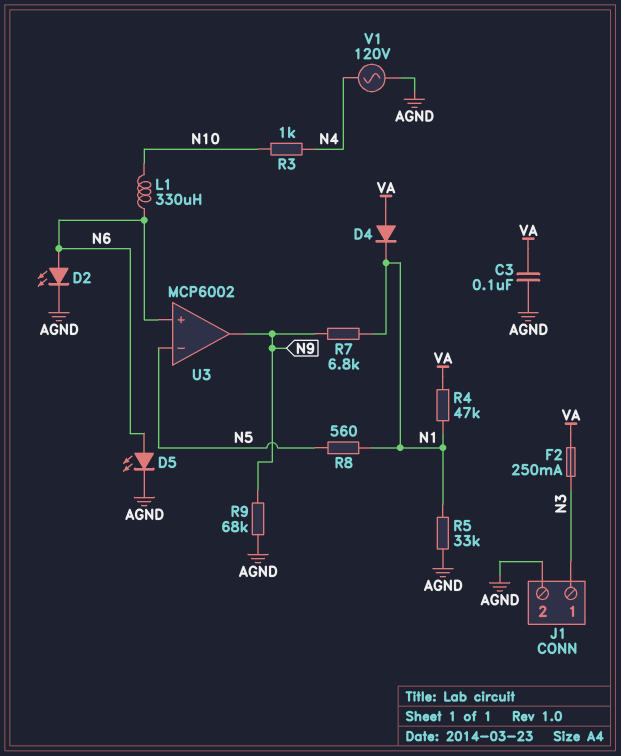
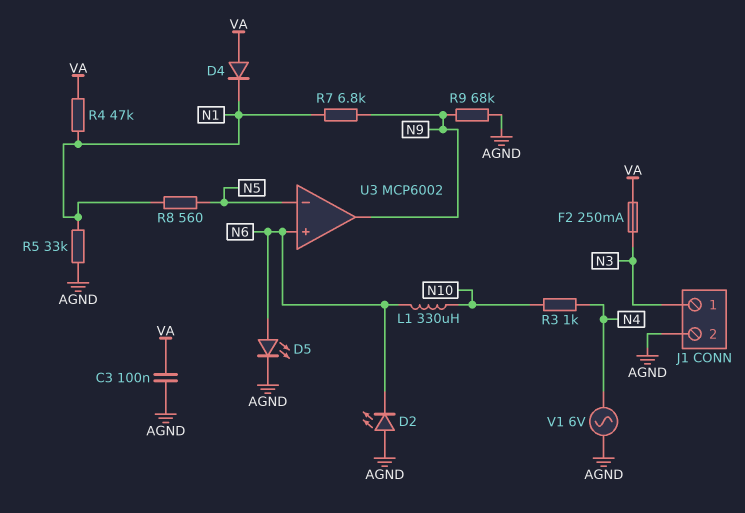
D2: LED (A N6, K AGND) -> LED (A AGND, K N6)
V1: AC 120V (AGND, N4) -> AC 6V (AGND, N4)

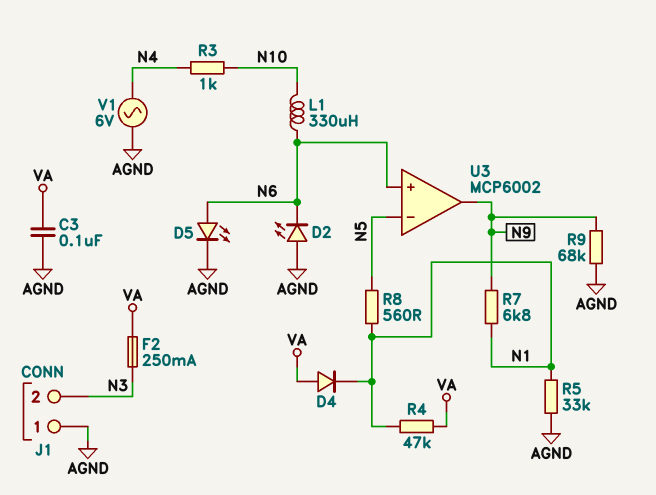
J1 pin 1: N3 -> AGND
J1 pin 2: AGND -> N3

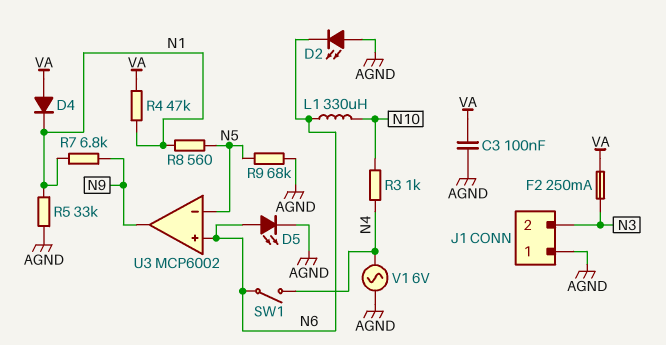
R9: 68k (AGND, N9) -> 68k (AGND, N5)
SW1: none -> switch (N4, N6)

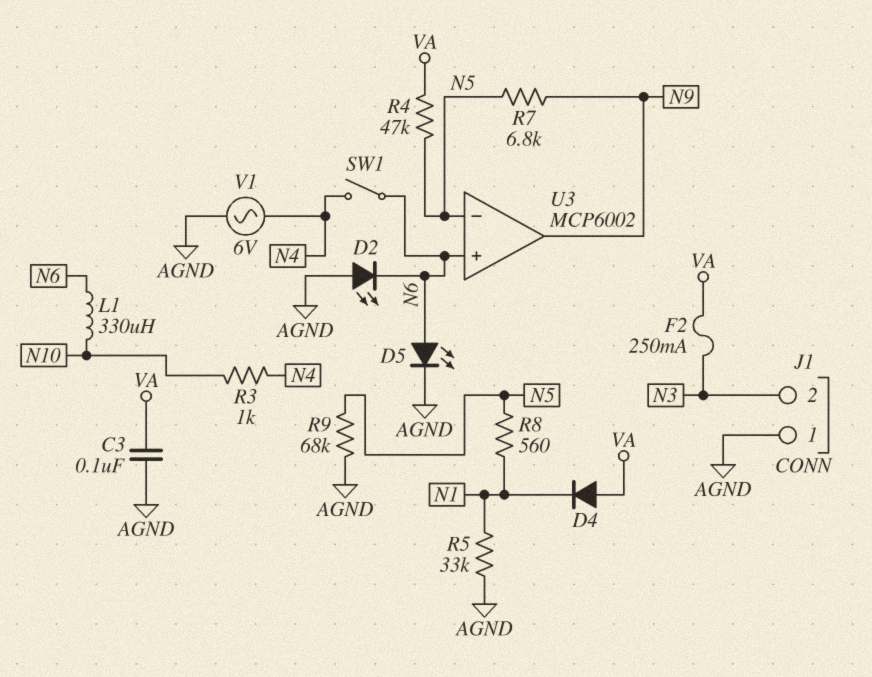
R4: 47k (N1, VA) -> 47k (N5, VA)
R7: 6.8k (N1, N9) -> 6.8k (N5, N9)

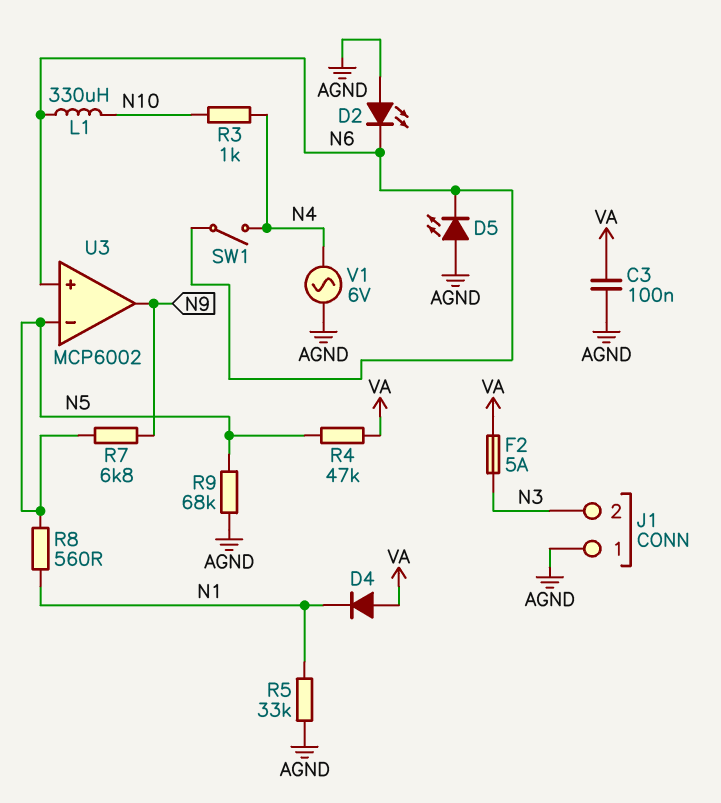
D5: LED (A N6, K AGND) -> LED (A AGND, K N6)
F2: 250mA (N3, VA) -> 5A (N3, VA)

